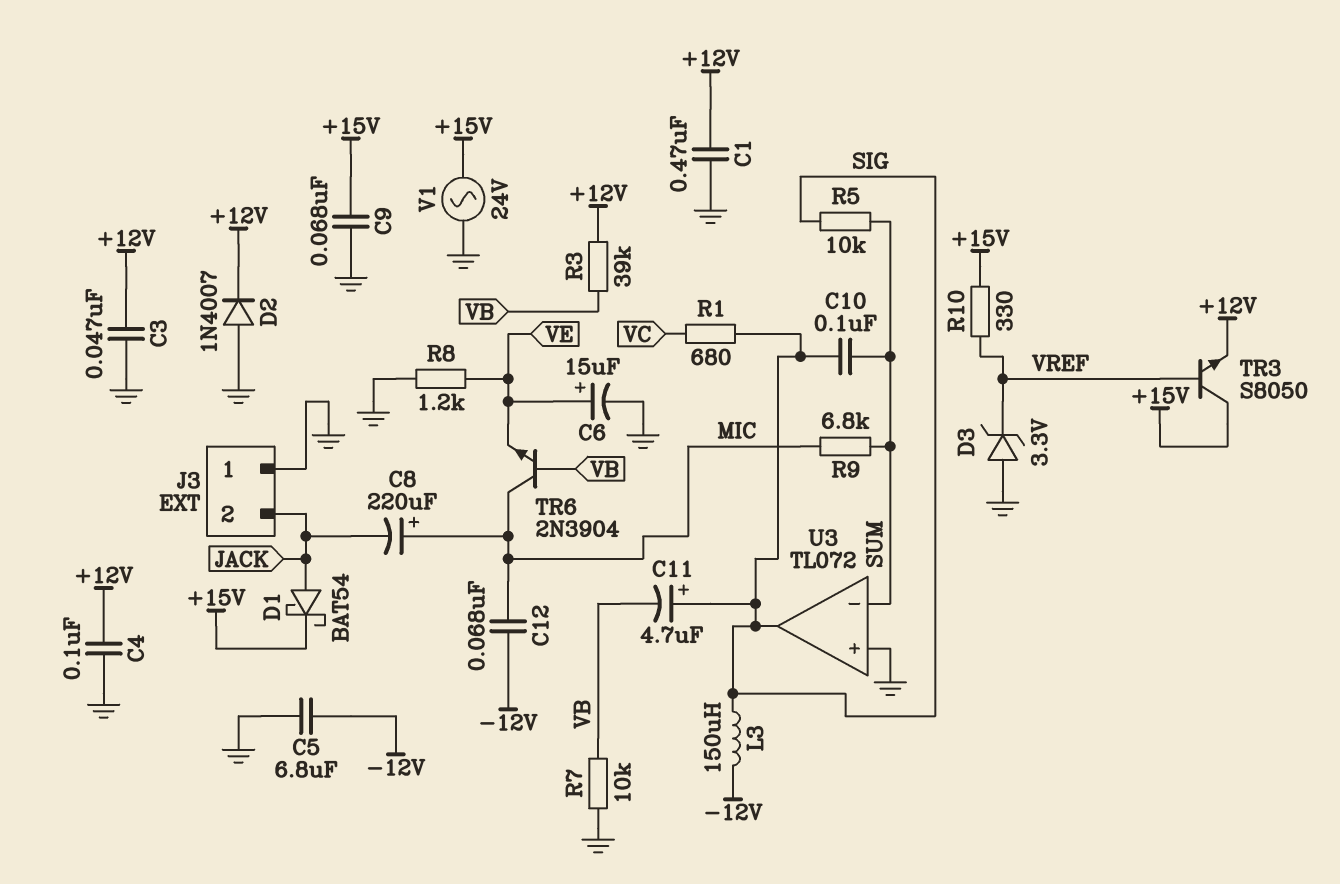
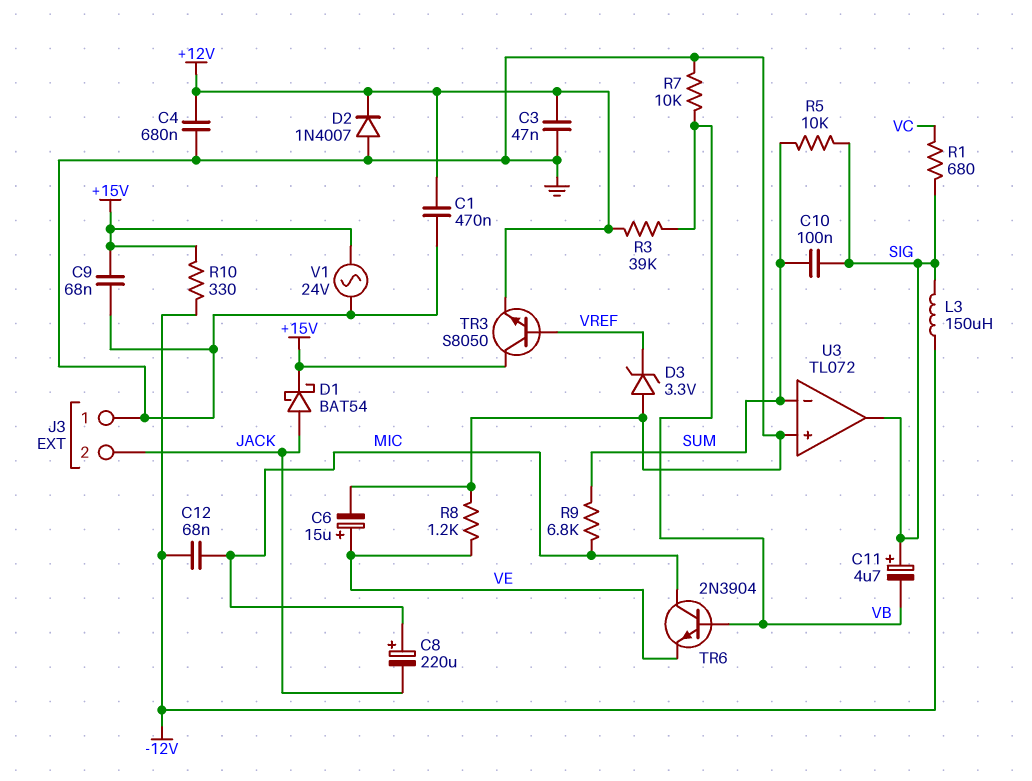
C4: 100nF (+12V, GND) -> 680nF (+12V, GND)
C5: 6.8uF (-12V, GND) -> none
R10: 330 (+15V, VREF) -> 330 (+15V, -12V)

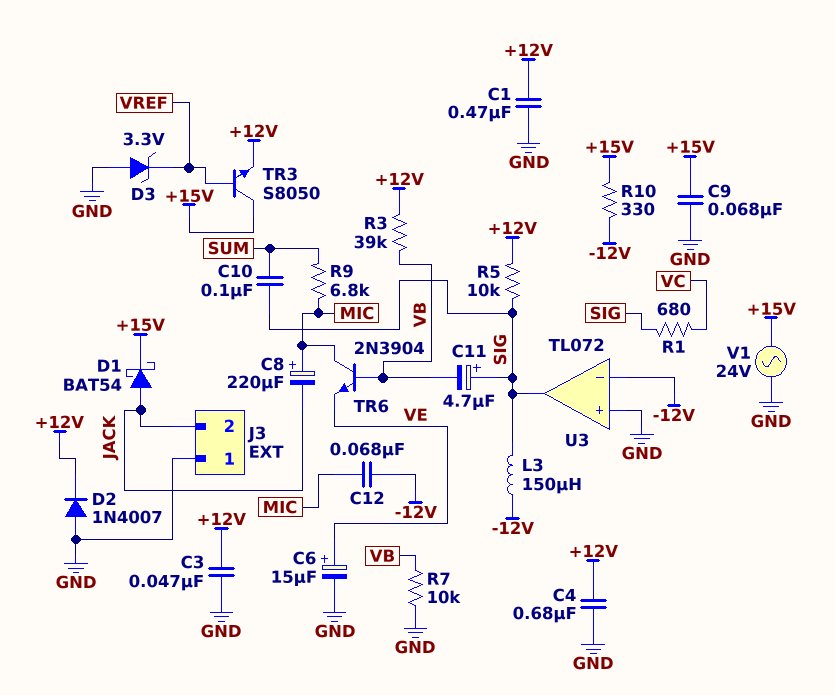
R5: 10k (SIG, SUM) -> 10k (+12V, SIG)
R8: 1.2k (GND, VE) -> none
U3 pin in-: SUM -> -12V

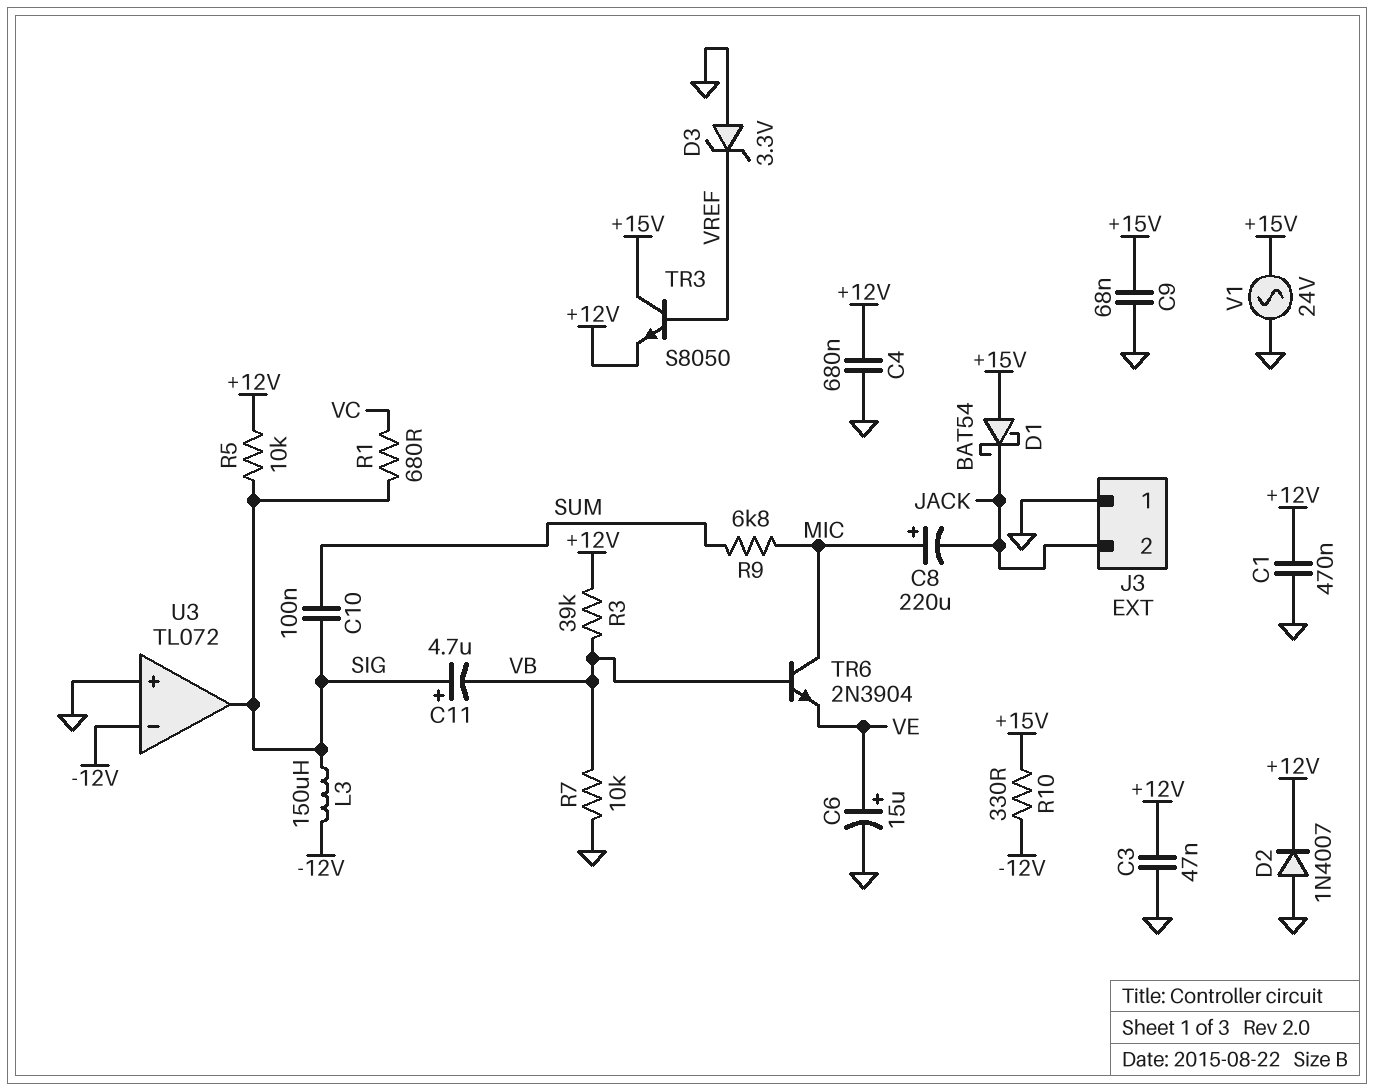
C12: 68nF (-12V, MIC) -> none
D1: schottky BAT54 (A JACK, K +15V) -> schottky BAT54 (A +15V, K JACK)

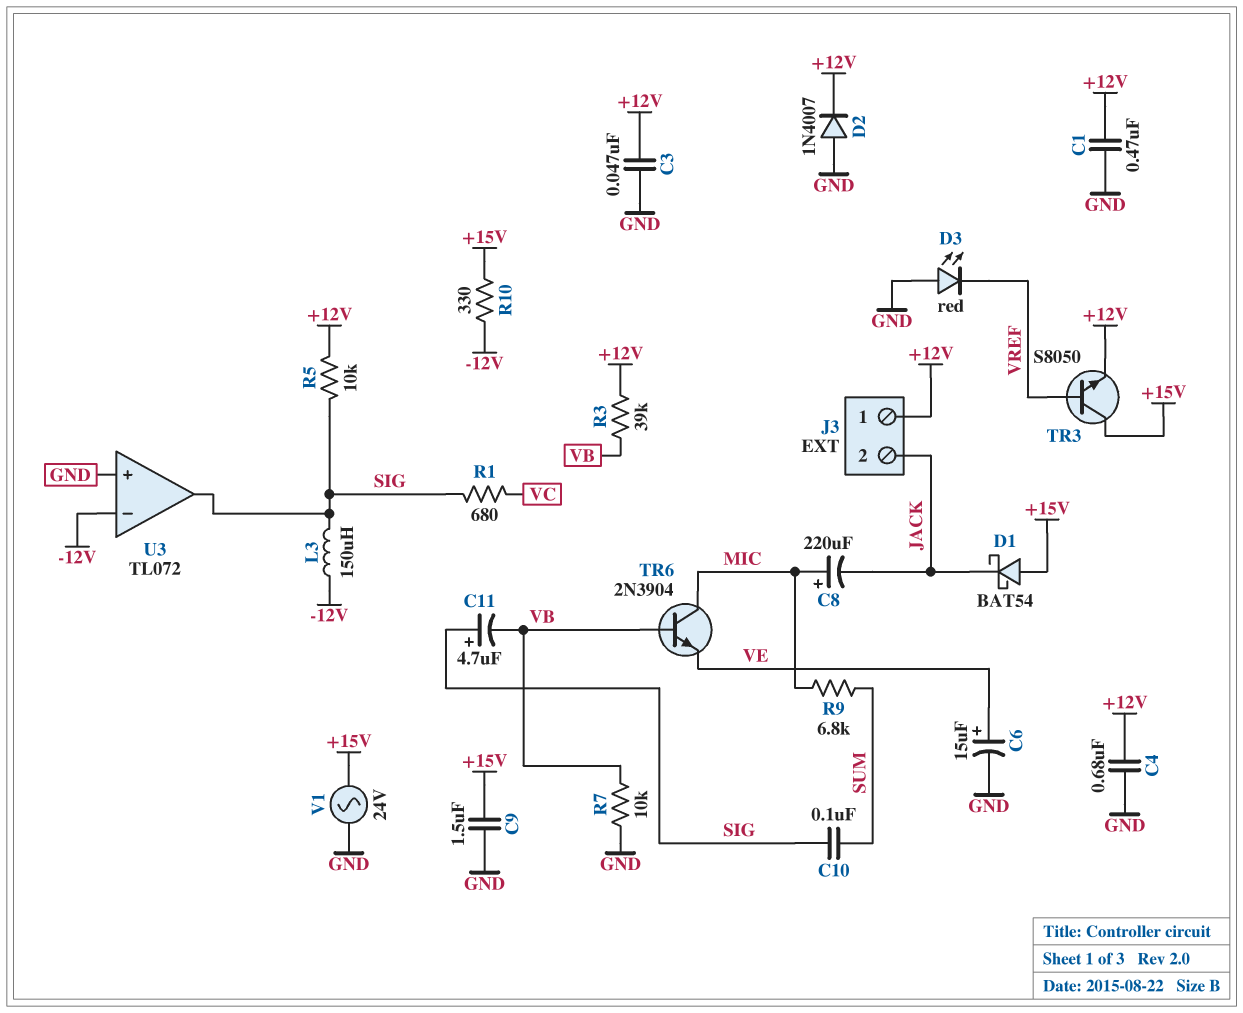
C9: 68nF (+15V, GND) -> 1.5uF (+15V, GND)
D3: zener 3.3V (A GND, K VREF) -> LED red (A GND, K VREF)
J3 pin 1: GND -> +12V

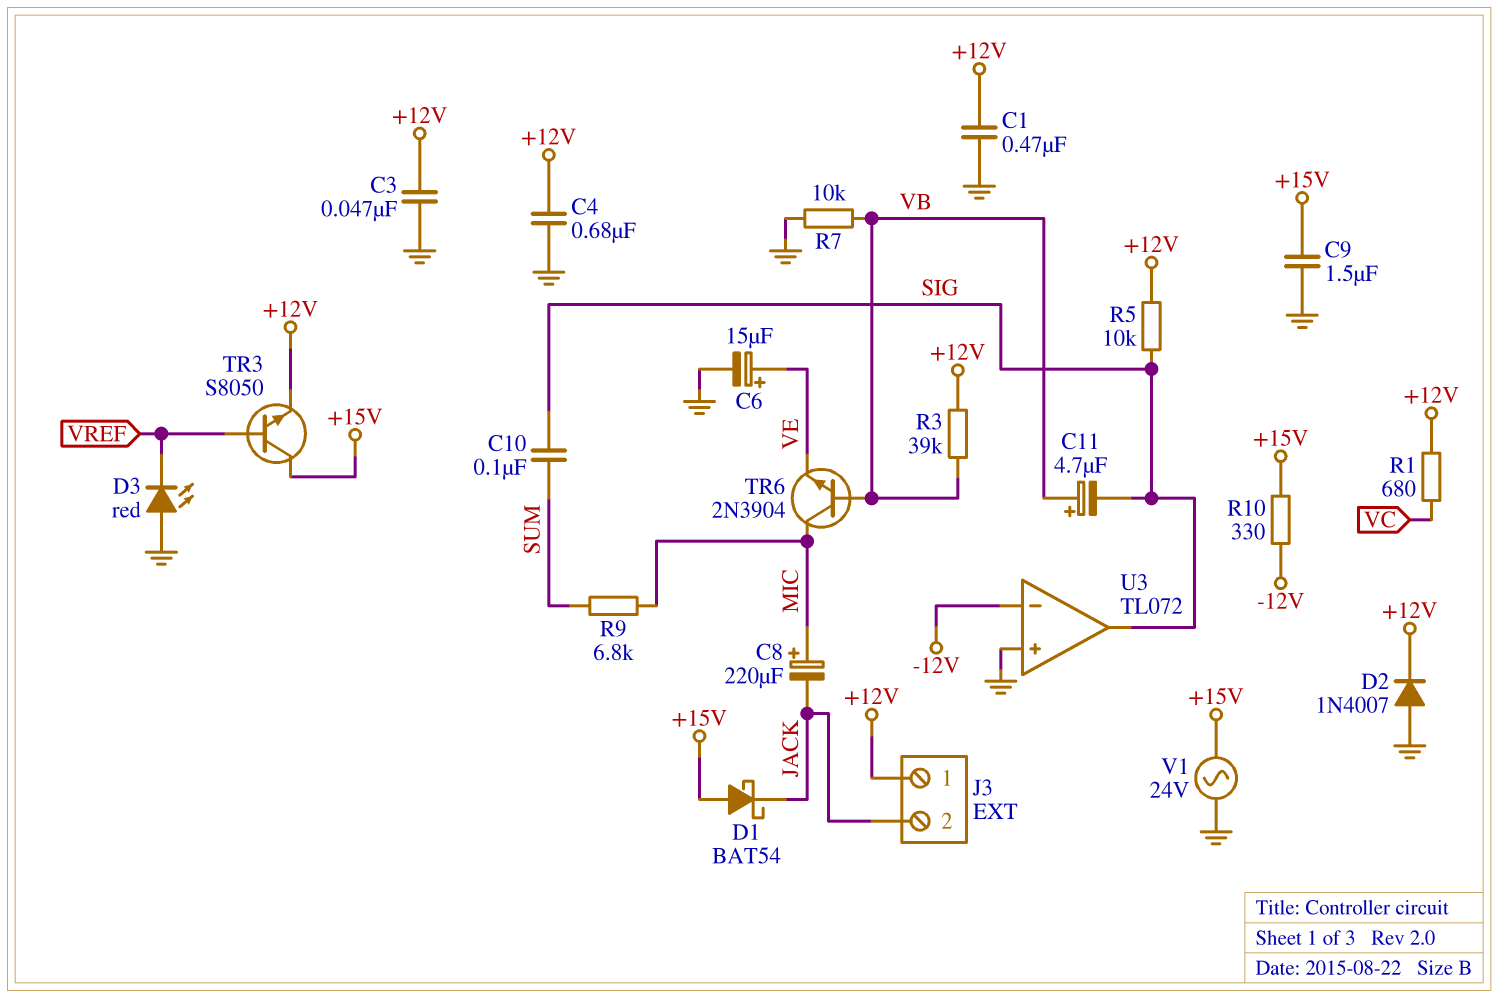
C11: 4.7uF (plus SIG, minus VB) -> 4.7uF (plus VB, minus SIG)
L3: 150uH (-12V, SIG) -> none
R1: 680 (SIG, VC) -> 680 (+12V, VC)

